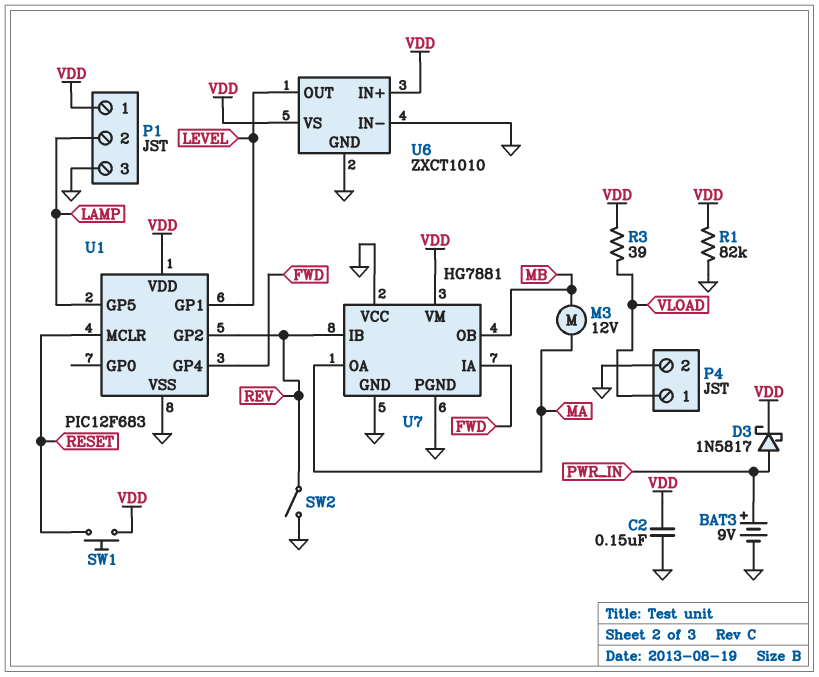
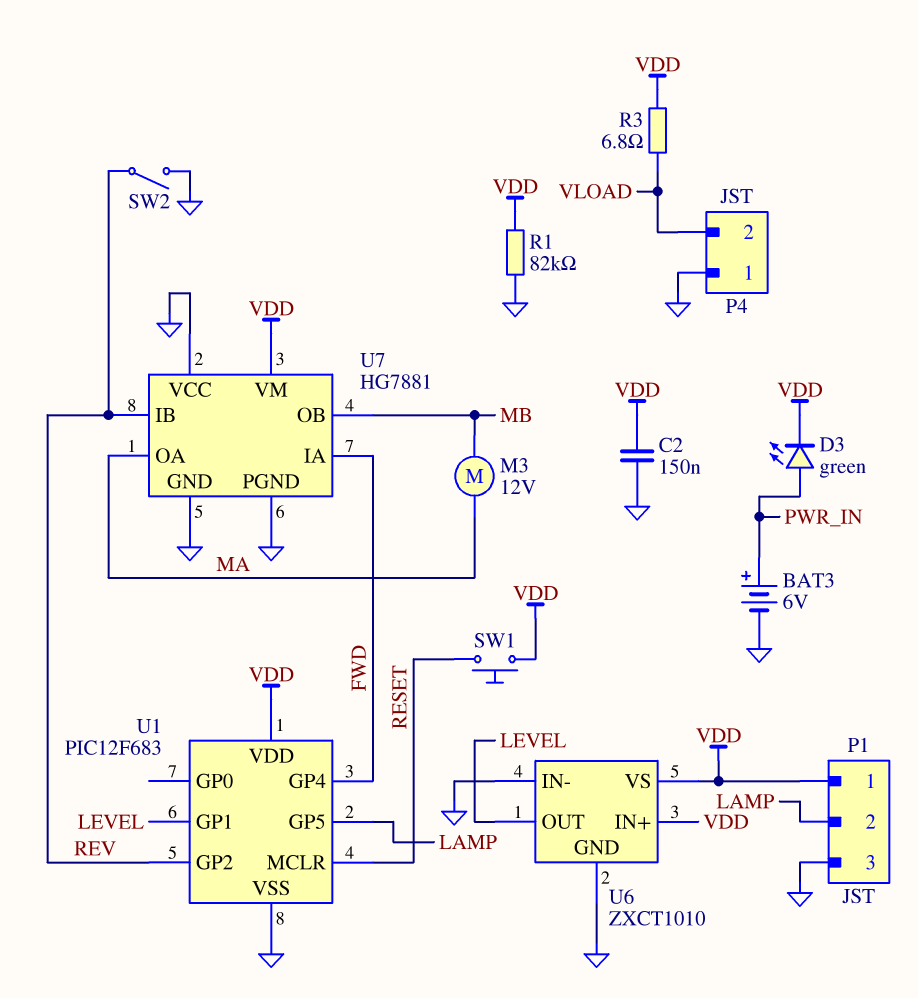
BAT3: 9V (plus PWR_IN, minus GND) -> 6V (plus PWR_IN, minus GND)
D3: schottky 1N5817 (A PWR_IN, K VDD) -> LED green (A PWR_IN, K VDD)
P4 pin 1: VLOAD -> GND
P4 pin 2: GND -> VLOAD
R3: 39 (VDD, VLOAD) -> 6.8 (VDD, VLOAD)

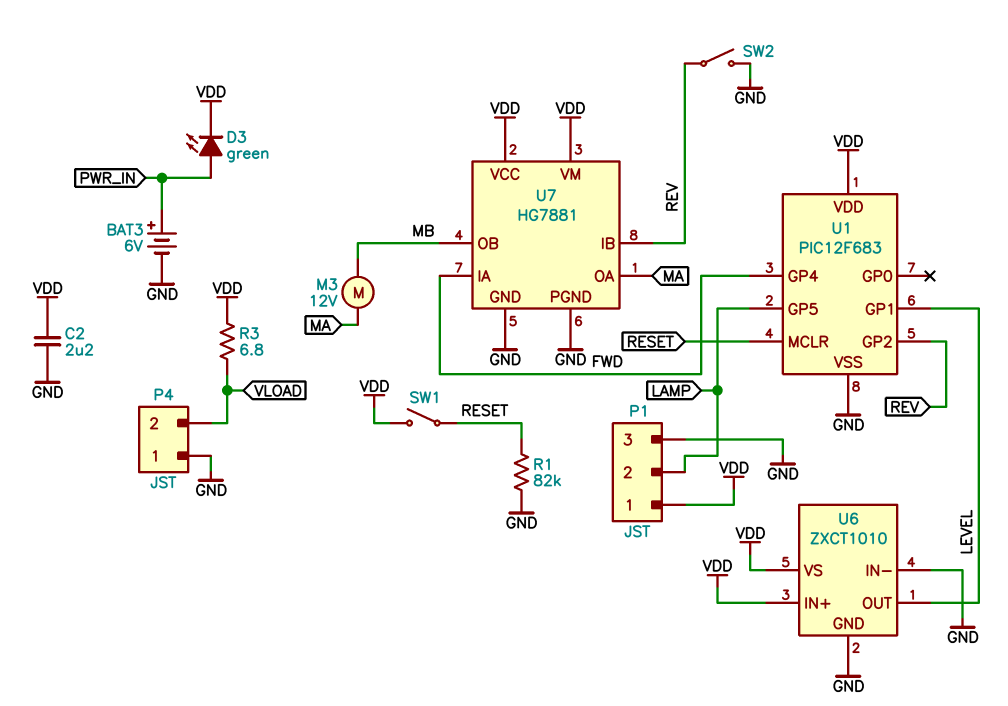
C2: 150nF (GND, VDD) -> 2.2uF (GND, VDD)
R1: 82k (GND, VDD) -> 82k (GND, RESET)
SW1: button (RESET, VDD) -> switch (RESET, VDD)
U7 pin VCC: GND -> VDD

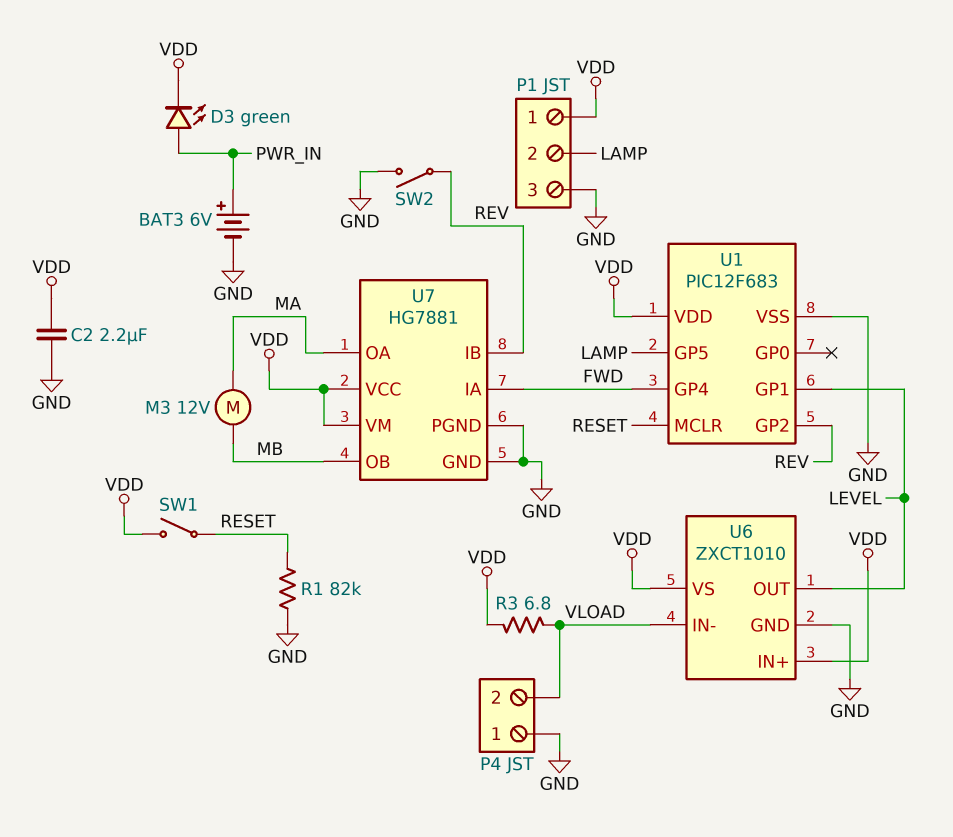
U6 pin IN-: GND -> VLOAD

